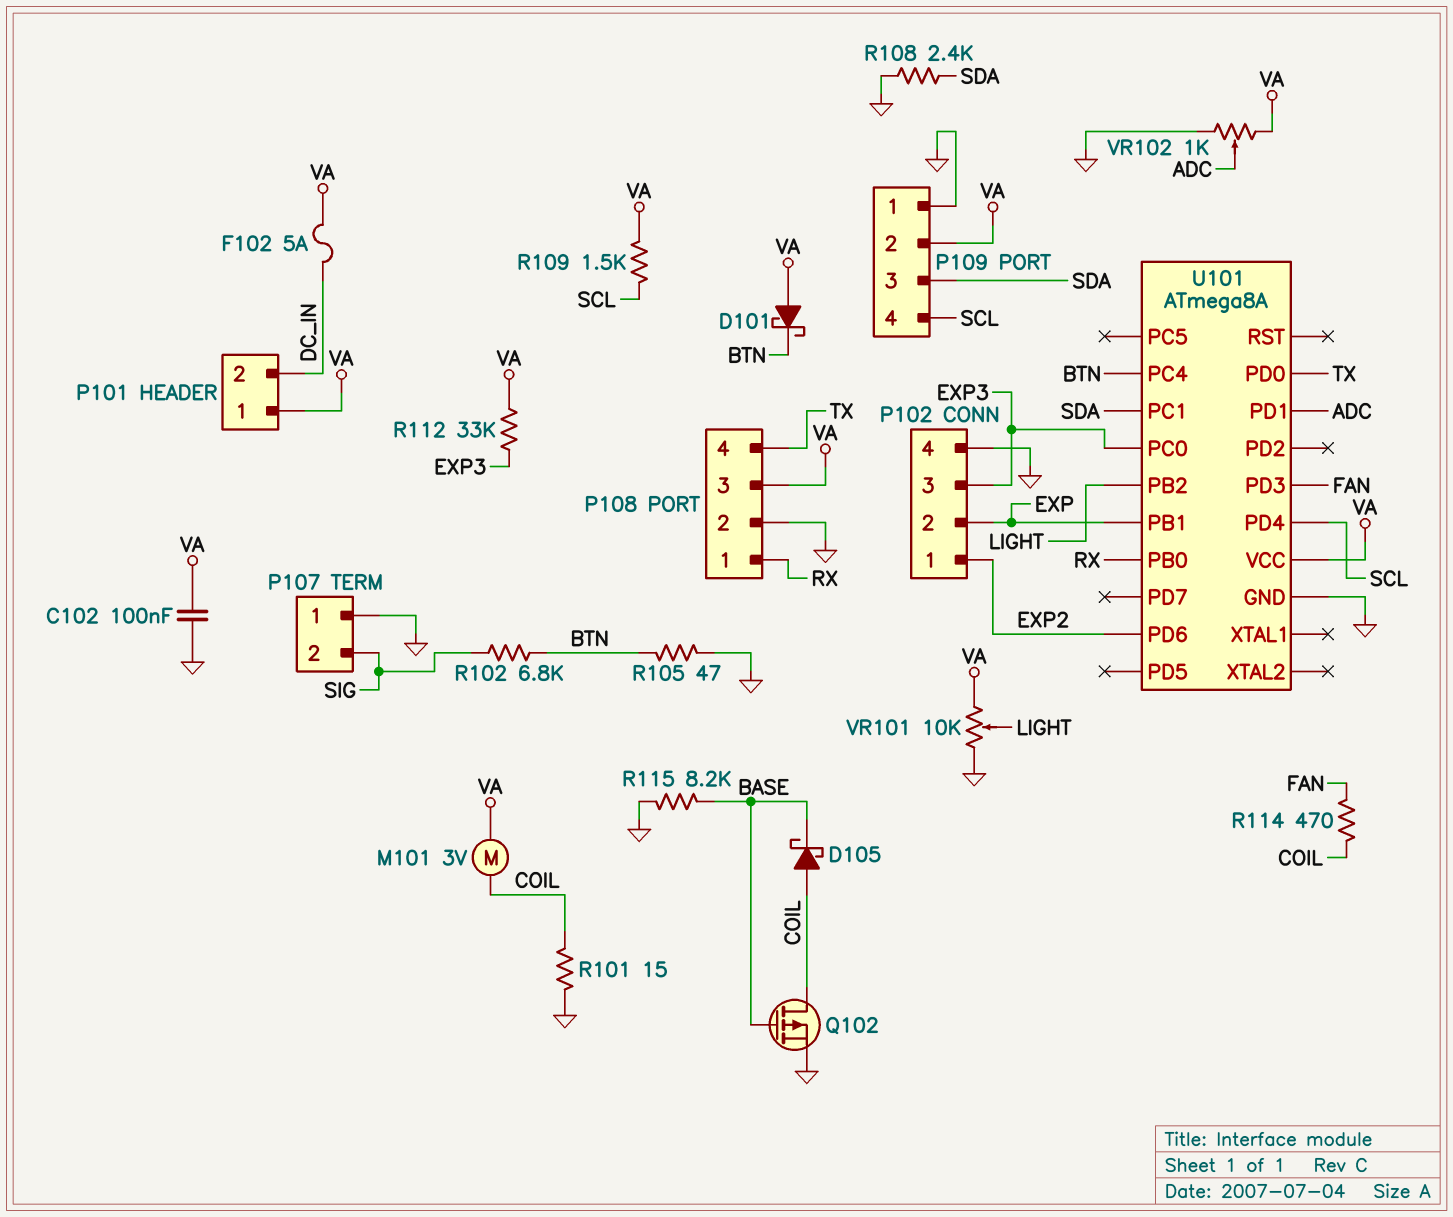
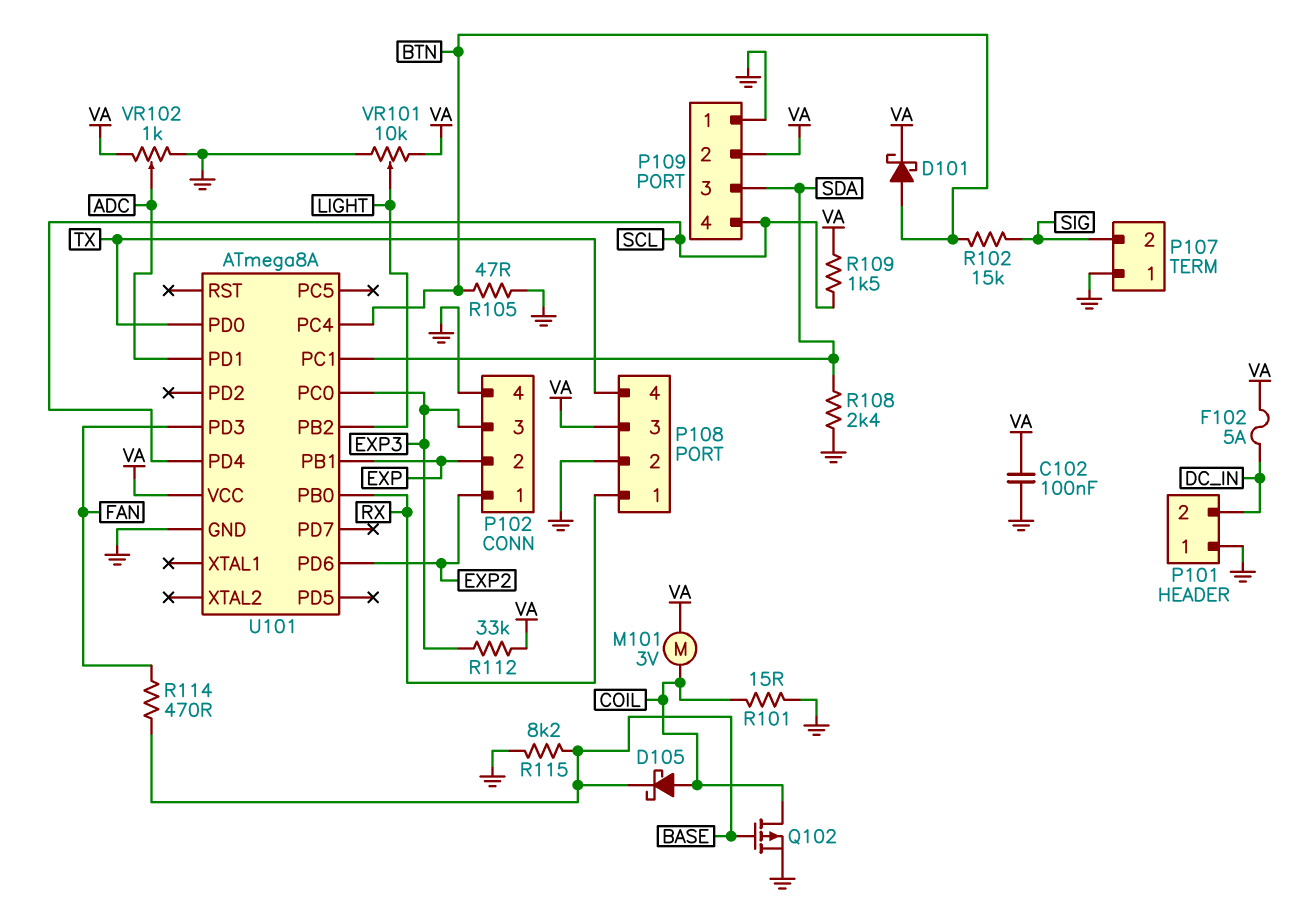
D101: schottky (A VA, K BTN) -> schottky (A BTN, K VA)
P101 pin 1: VA -> GND
R102: 6.8k (BTN, SIG) -> 15k (BTN, SIG)
R114: 470 (COIL, FAN) -> 470 (BASE, FAN)

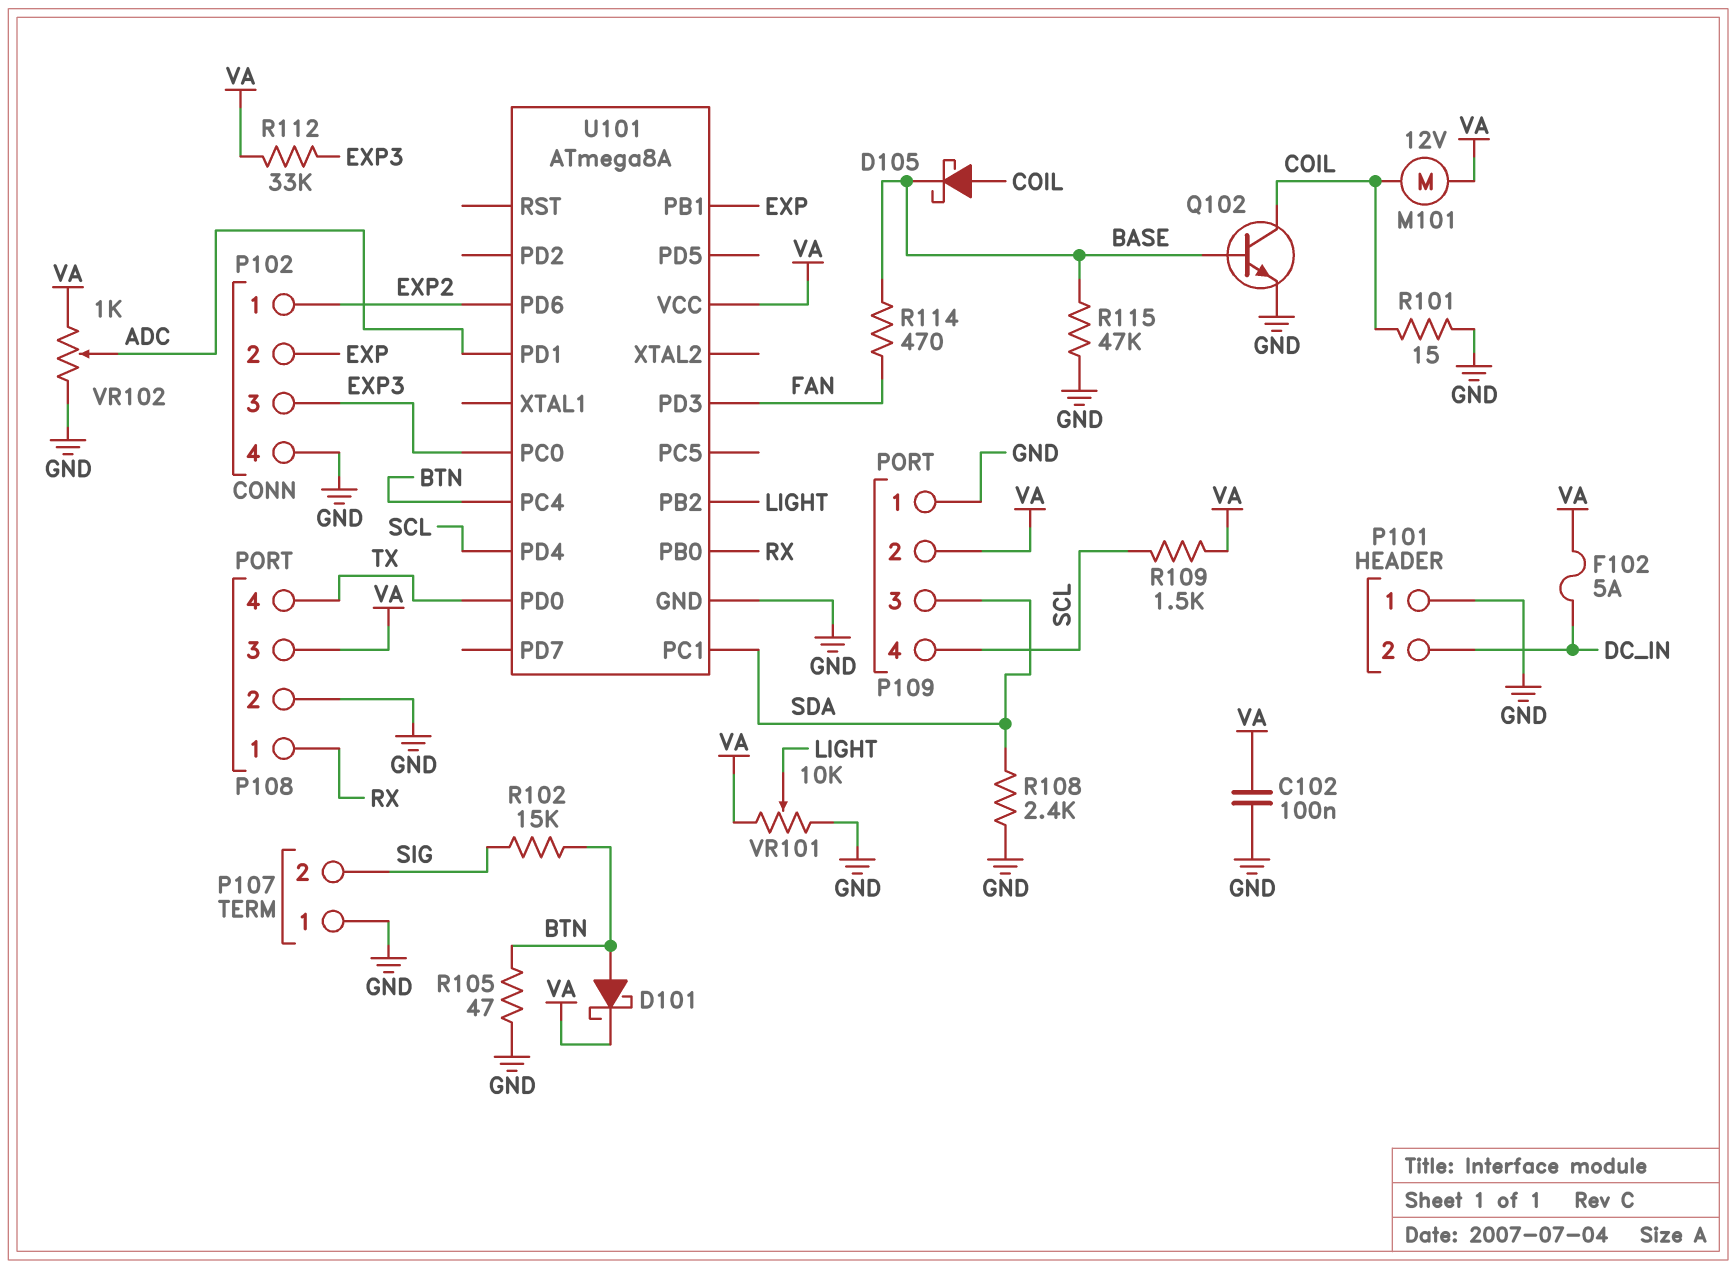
M101: motor 3V (COIL, VA) -> motor 12V (COIL, VA)
Q102: PMOS (G BASE, D COIL, S GND) -> NPN (B BASE, C COIL, E GND)
R115: 8.2k (BASE, GND) -> 47k (BASE, GND)

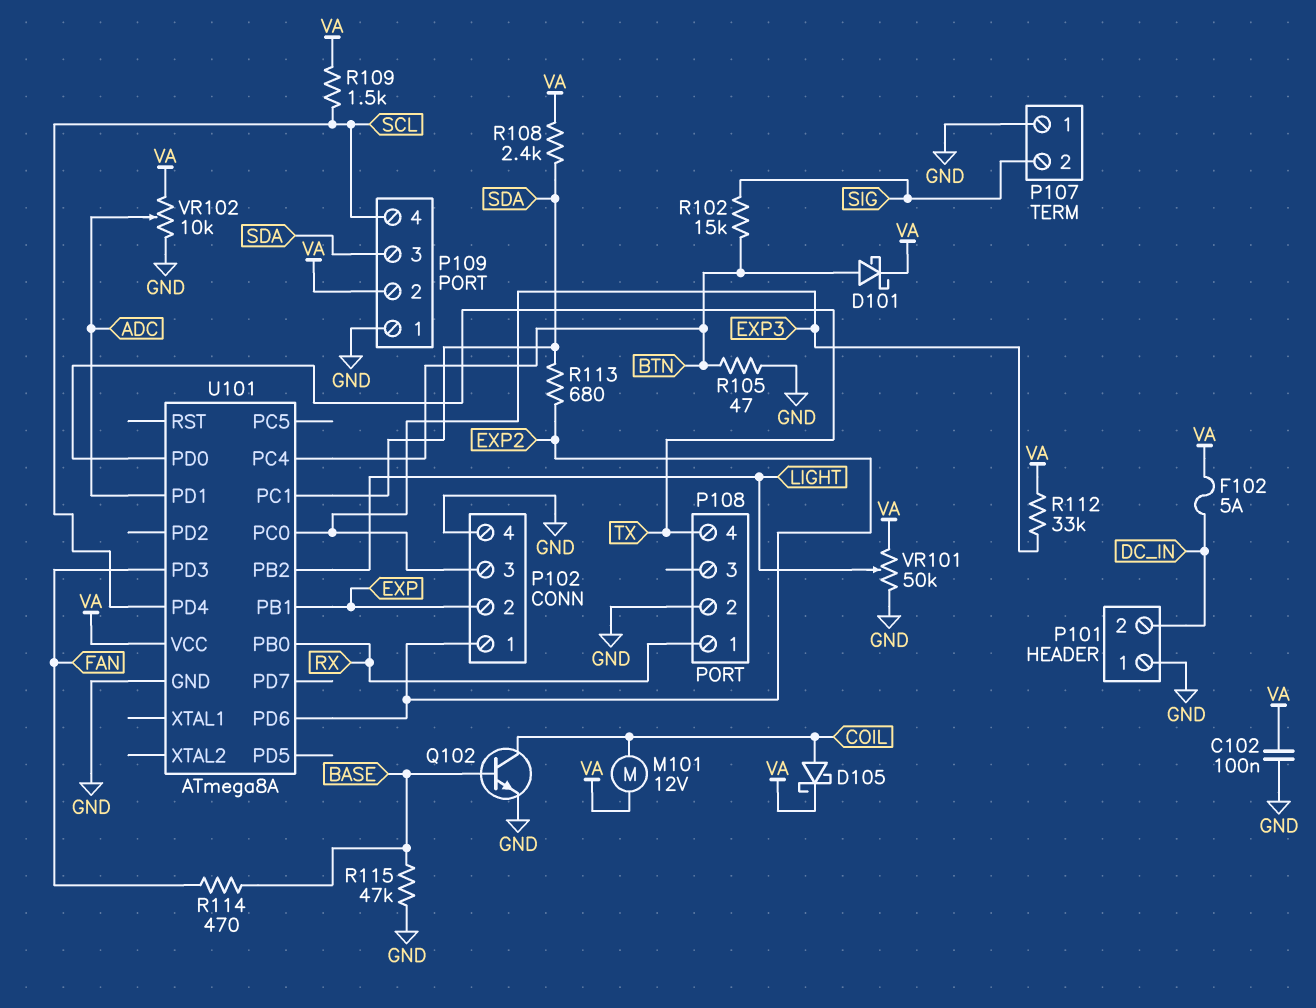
D105: schottky (A COIL, K BASE) -> schottky (A COIL, K VA)
P108 pin 3: VA -> none
R101: 15 (COIL, GND) -> none
R108: 2.4k (GND, SDA) -> 2.4k (SDA, VA)
R113: none -> 680 (EXP2, SDA)
VR101: 10k (GND, VA, wiper LIGHT) -> 50k (GND, VA, wiper LIGHT)
VR102: 1k (GND, VA, wiper ADC) -> 10k (GND, VA, wiper ADC)

